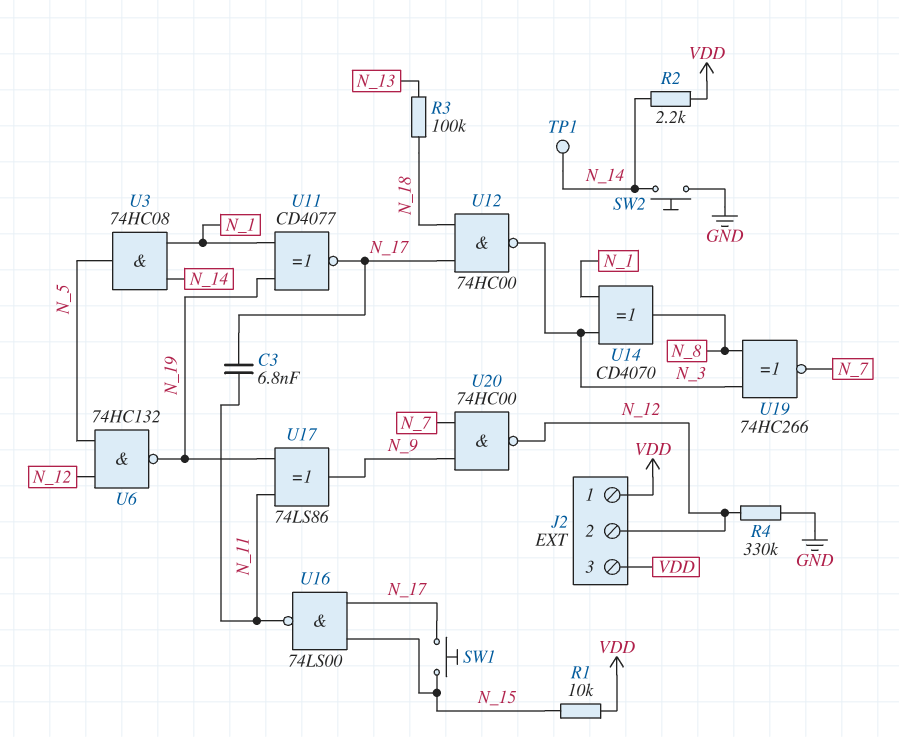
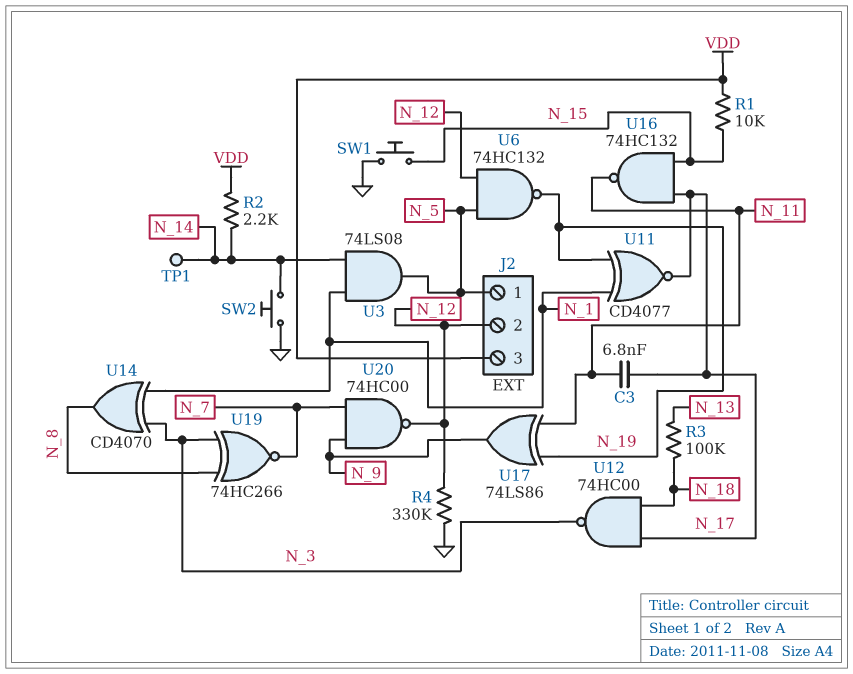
J2 pin 1: VDD -> N_5
SW1: button (N_15, N_17) -> button (GND, N_15)
U3: AND 74HC08 (in N_1, in N_14, out N_5) -> AND 74LS08 (in N_1, in N_14, out N_5)
U16: NAND 74LS00 (in N_15, in N_17, out N_11) -> NAND 74HC132 (in N_15, in N_17, out N_11)

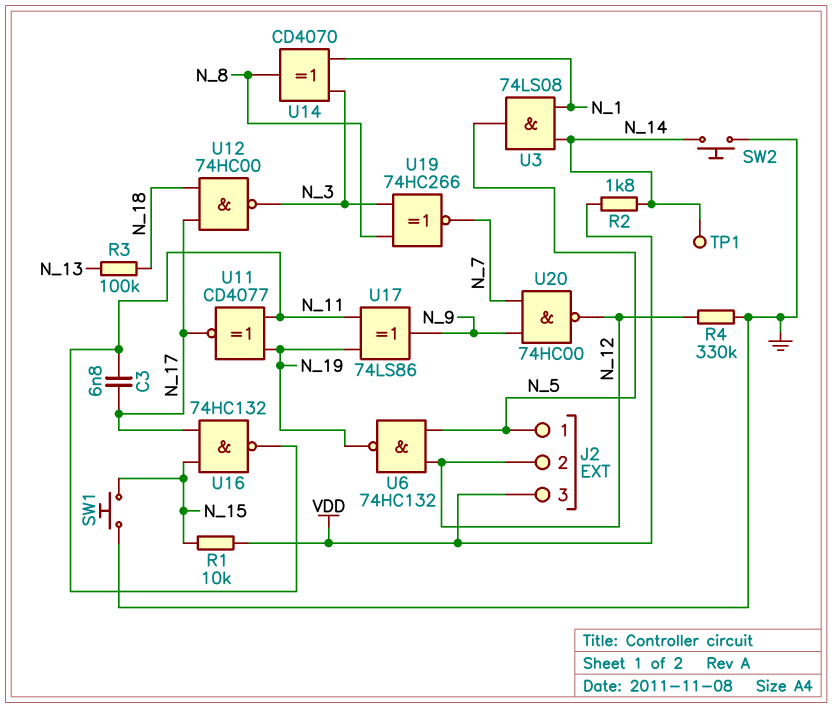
R2: 2.2k (N_14, VDD) -> 1.8k (N_14, VDD)
U11: XNOR CD4077 (in N_1, in N_19, out N_17) -> XNOR CD4077 (in N_11, in N_19, out N_17)

